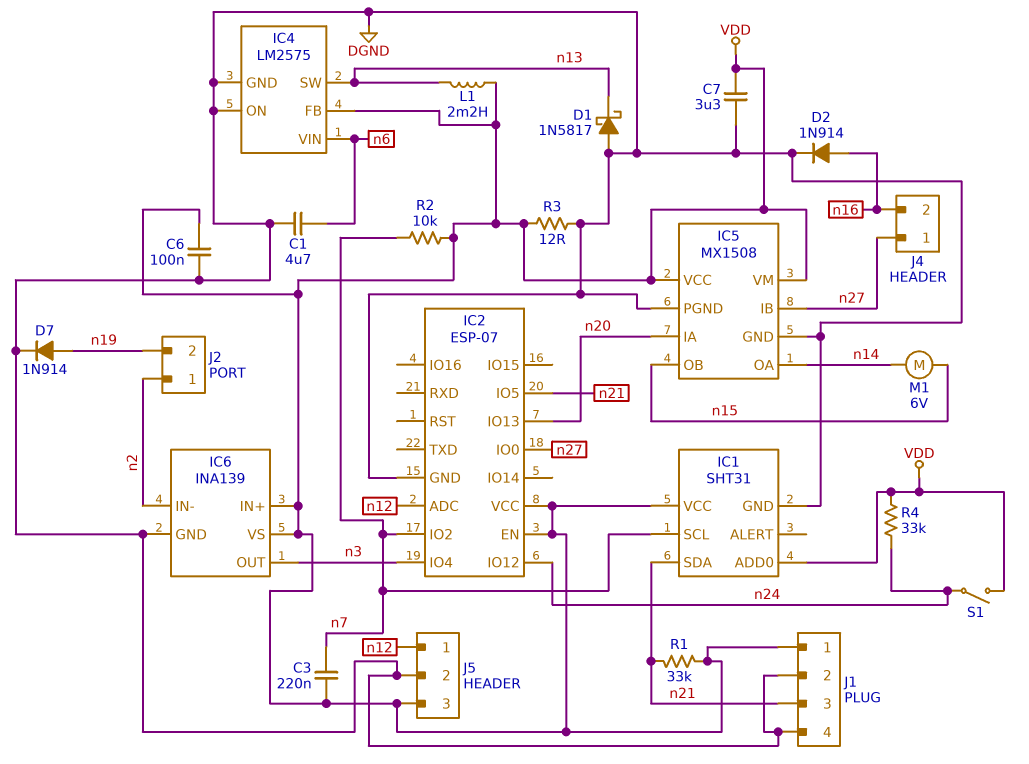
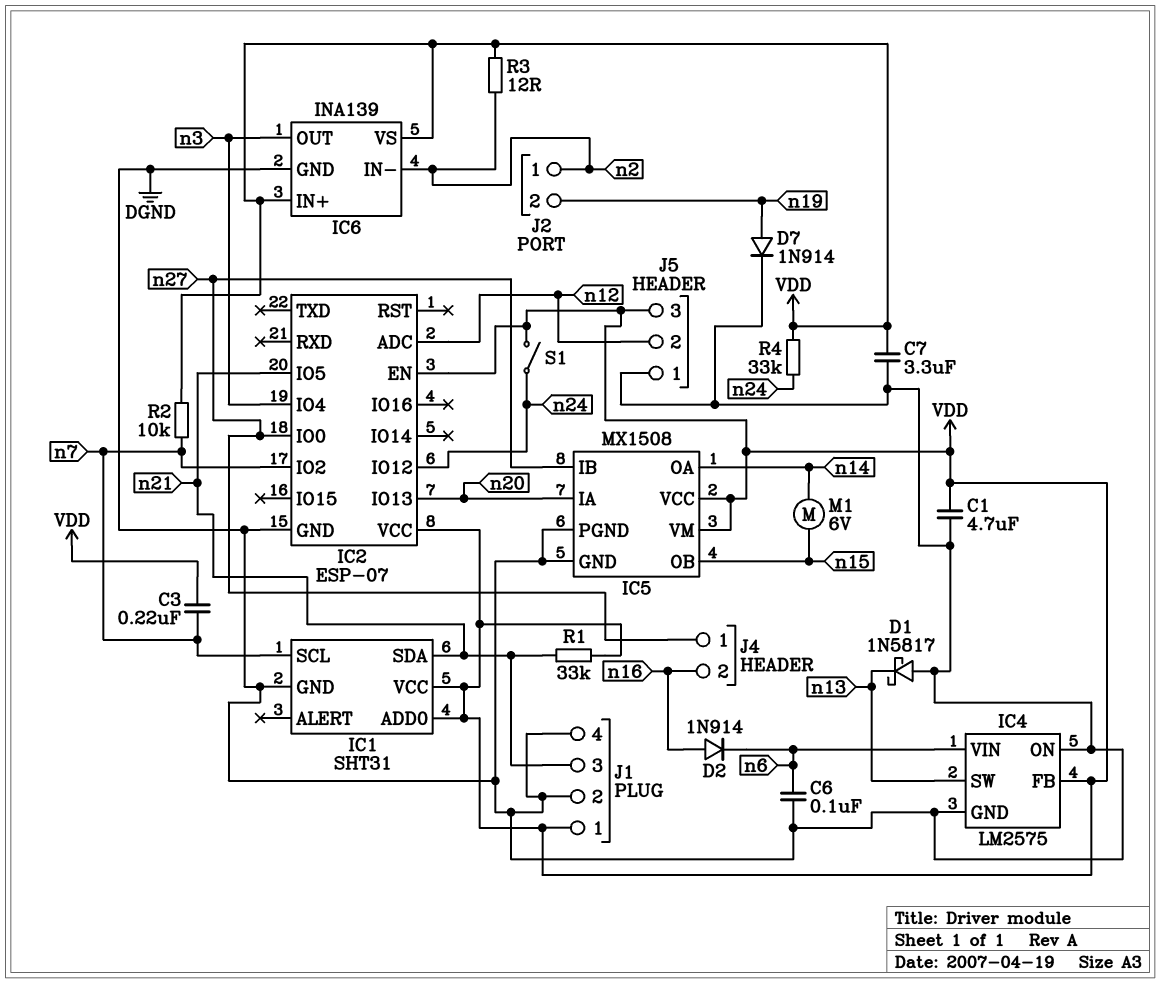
C1: 4.7uF (DGND, n6) -> 4.7uF (DGND, VDD)
C6: 100nF (DGND, VDD) -> 100nF (DGND, n6)
D2: diode 1N914 (A n16, K DGND) -> diode 1N914 (A n16, K n6)
J5 pin 1: n12 -> DGND
J5 pin 2: DGND -> n12
L1: 2.2mH (VDD, n13) -> none
R3: 12 (DGND, VDD) -> 12 (VDD, n2)

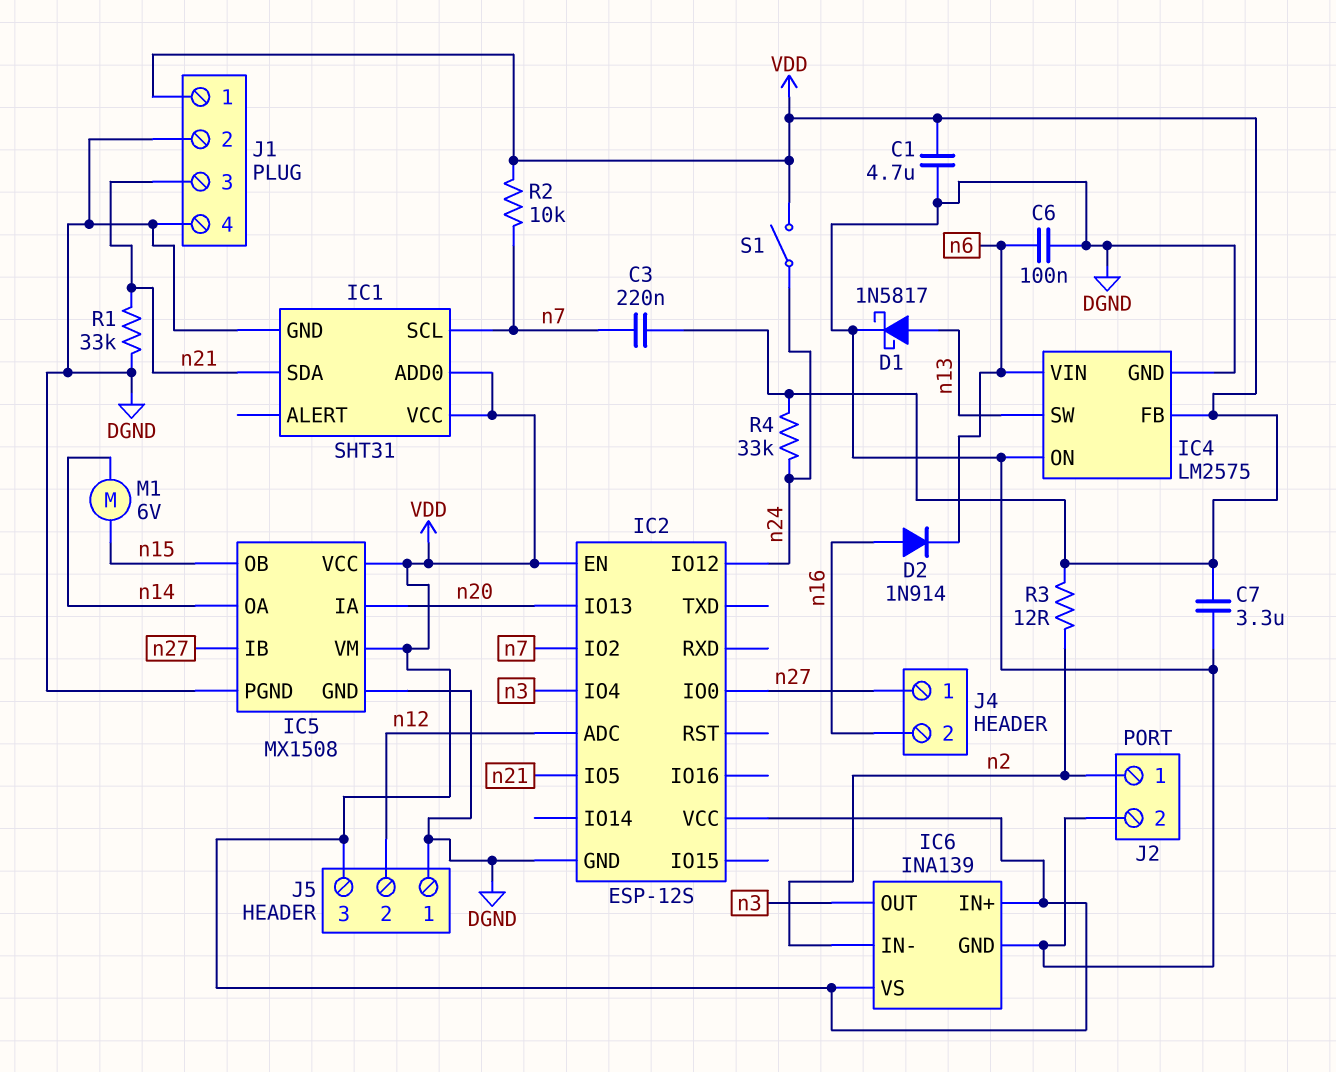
D1: schottky 1N5817 (A DGND, K n13) -> schottky 1N5817 (A n13, K DGND)
D7: diode 1N914 (A n19, K DGND) -> none
IC2: ESP-07 -> ESP-12S
J2 pin 2: n19 -> DGND
R1: 33k (VDD, n21) -> 33k (DGND, n21)

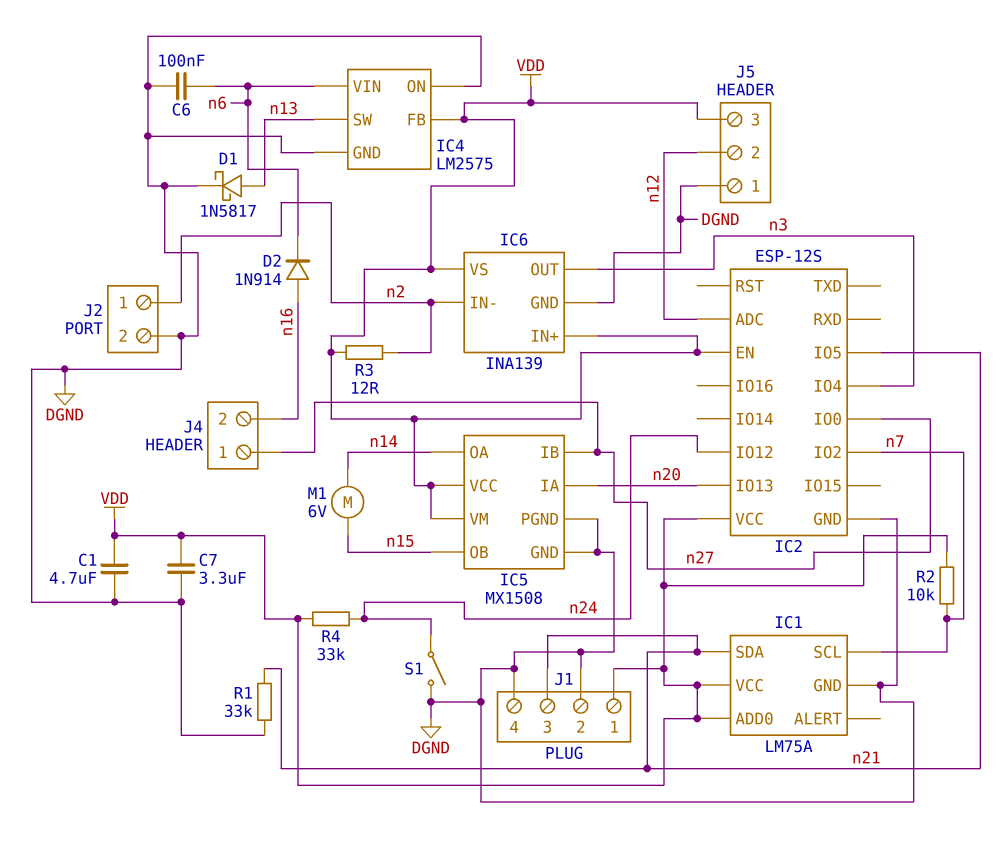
C3: 220nF (VDD, n7) -> none
IC1: SHT31 -> LM75A
S1: switch (VDD, n24) -> switch (DGND, n24)

